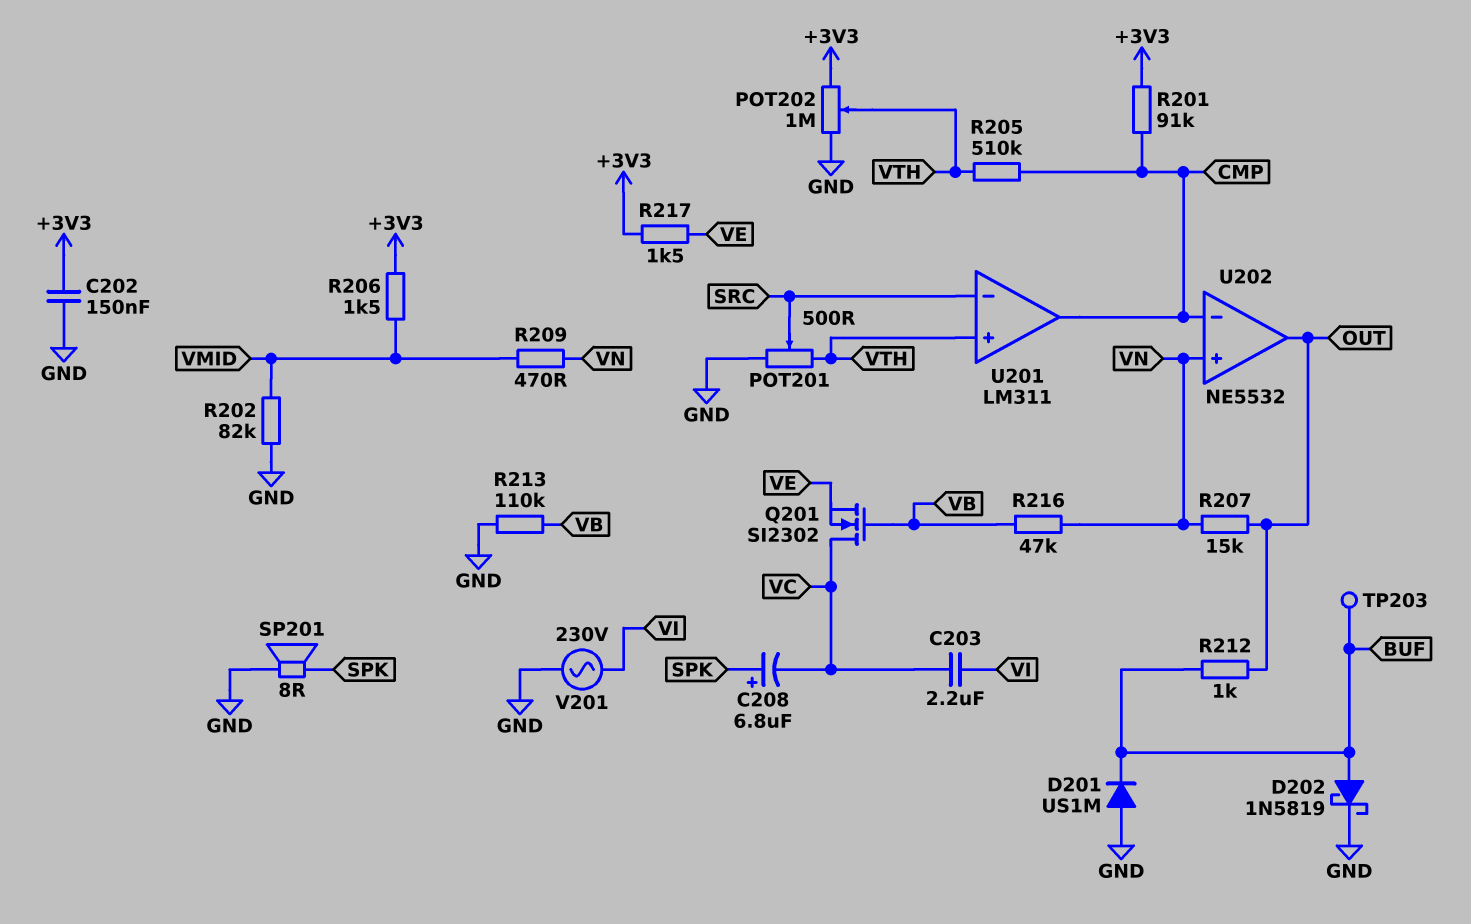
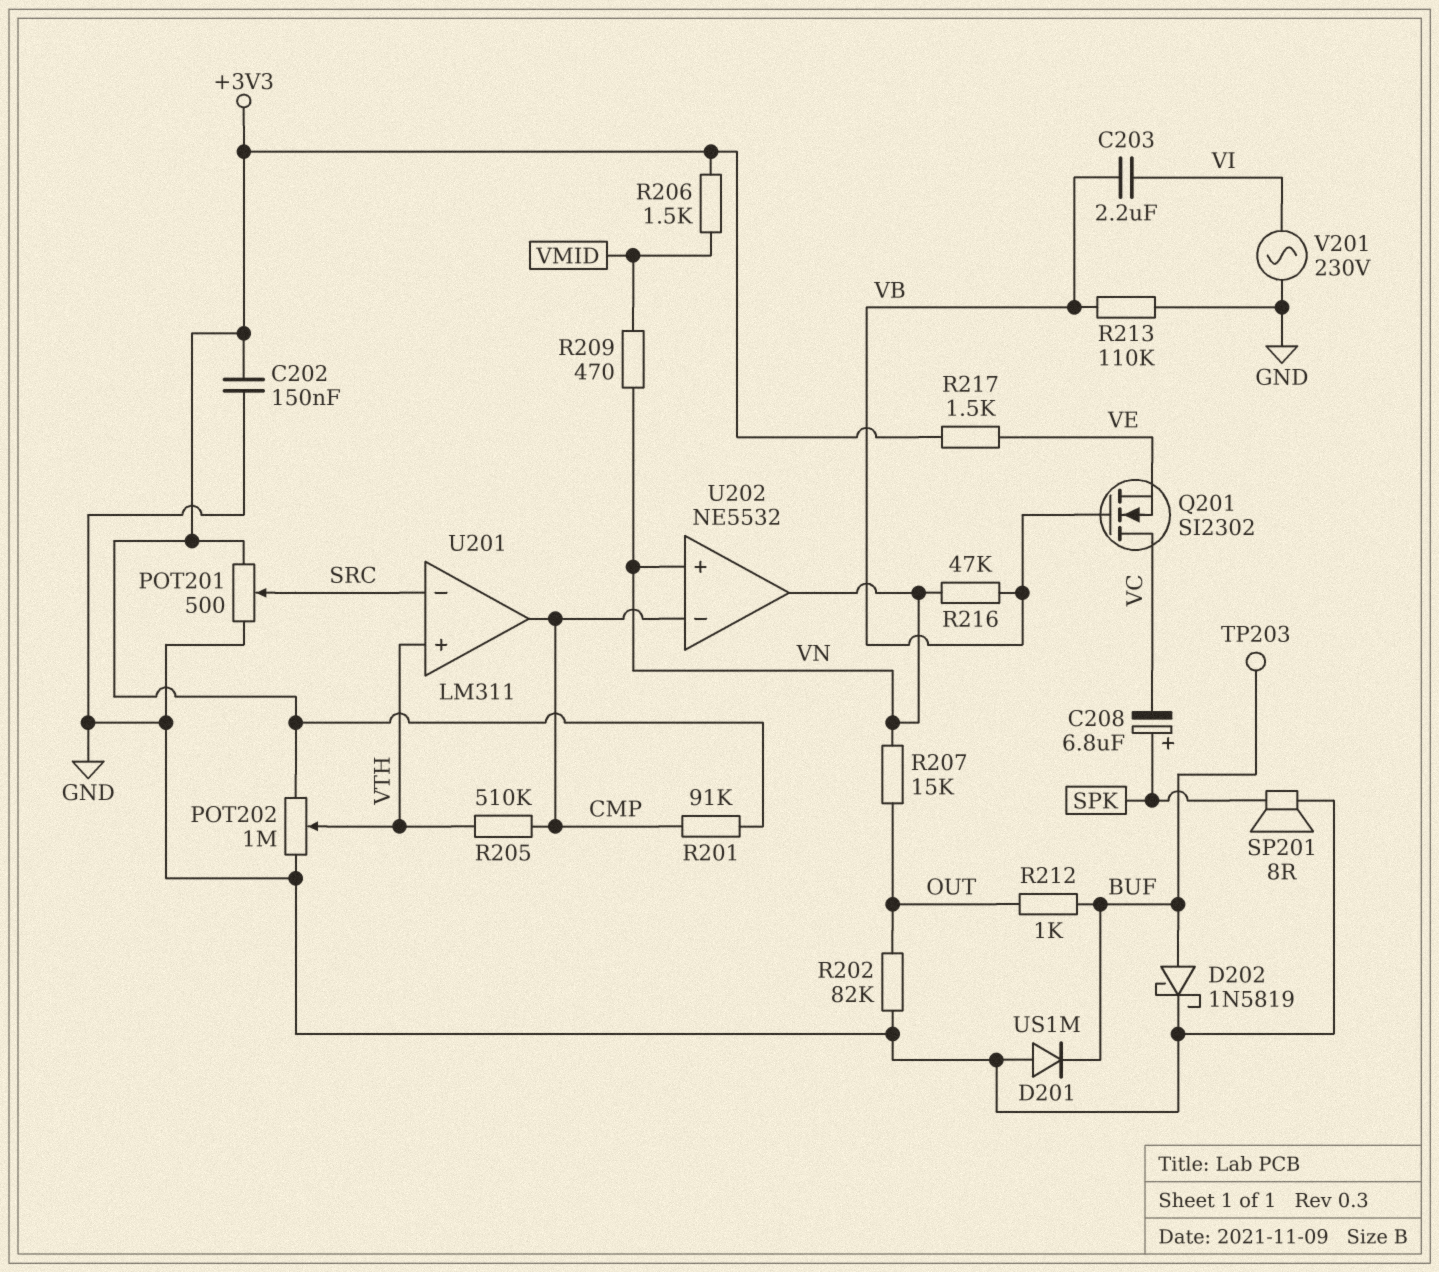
C203: 2.2uF (VC, VI) -> 2.2uF (VB, VI)
POT201: 500 (GND, VTH, wiper SRC) -> 500 (+3V3, GND, wiper SRC)
R202: 82k (GND, VMID) -> 82k (GND, OUT)
U202 pin out: OUT -> VN

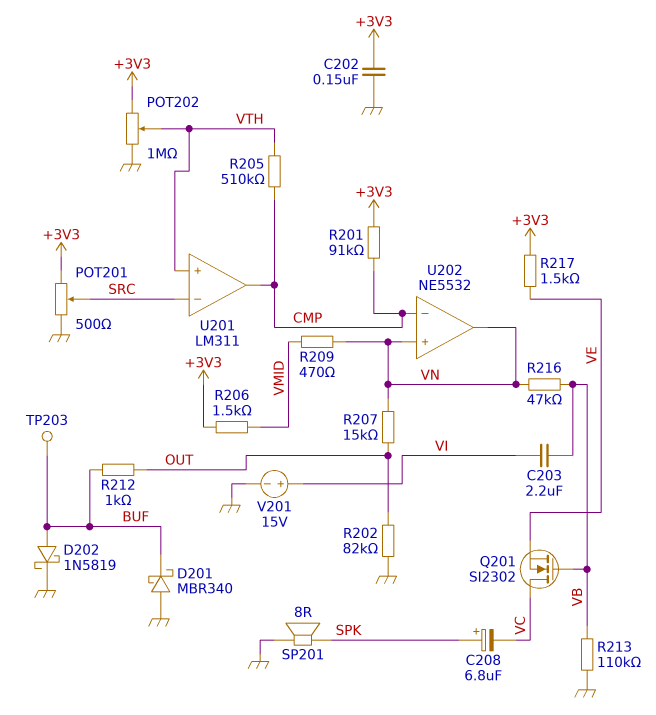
D201: diode US1M (A GND, K BUF) -> schottky MBR340 (A GND, K BUF)
V201: AC 230V (GND, VI) -> 15V (plus VI, minus GND)

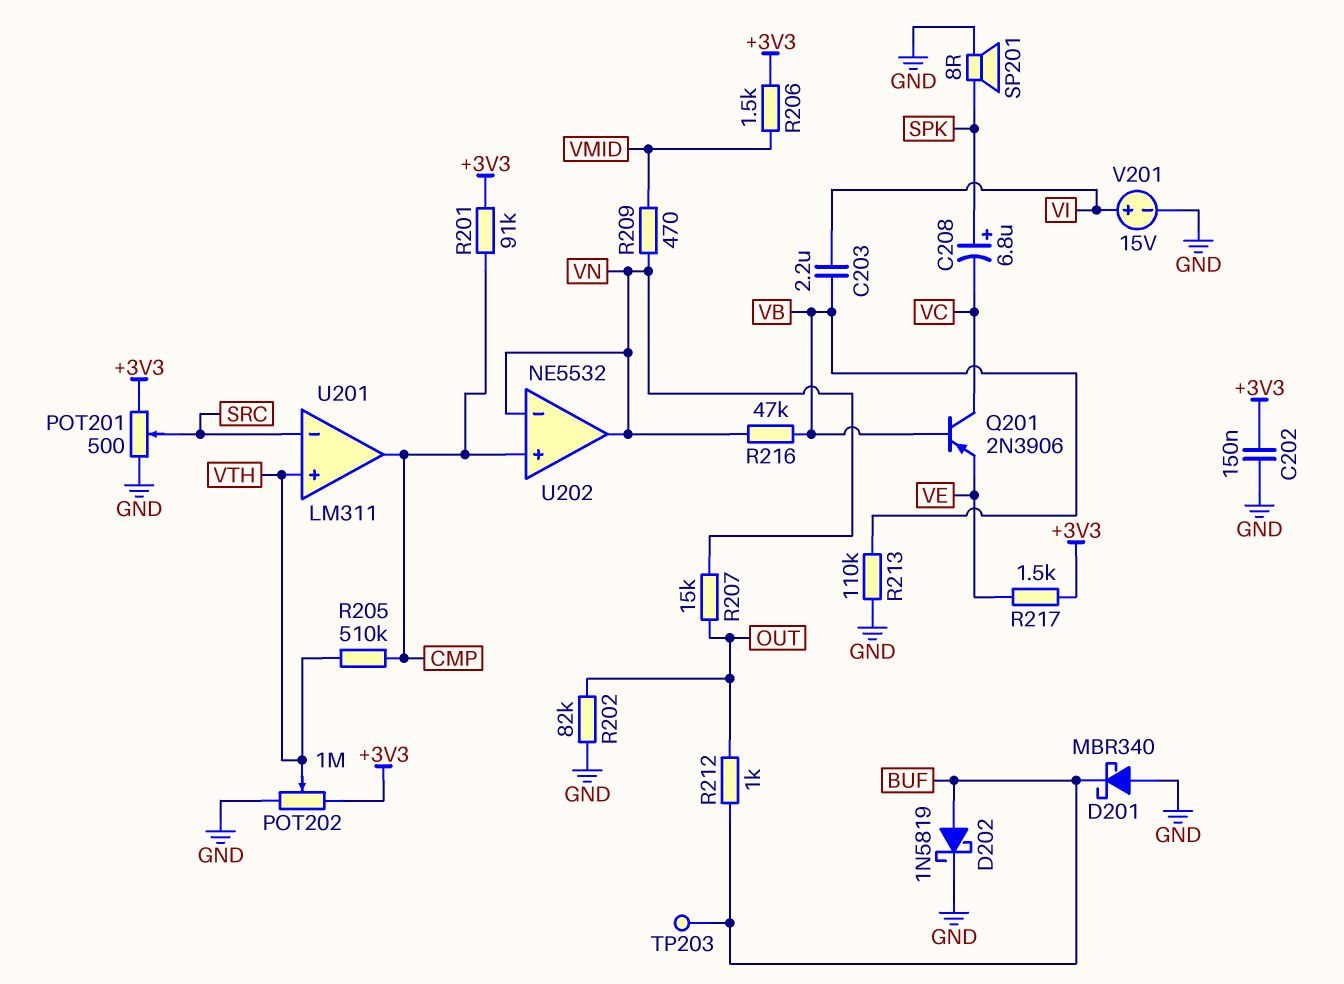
Q201: NMOS SI2302 (G VB, D VC, S VE) -> PNP 2N3906 (B VB, C VC, E VE)
U202 pin in+: VN -> CMP
U202 pin in-: CMP -> VN

